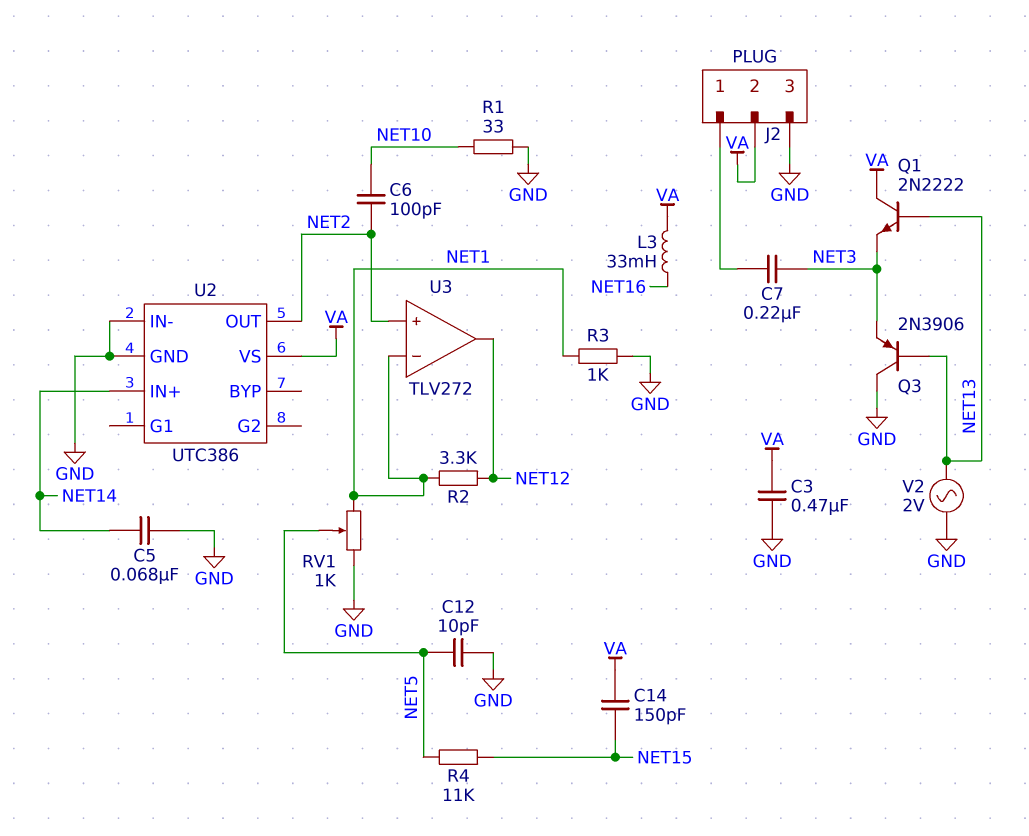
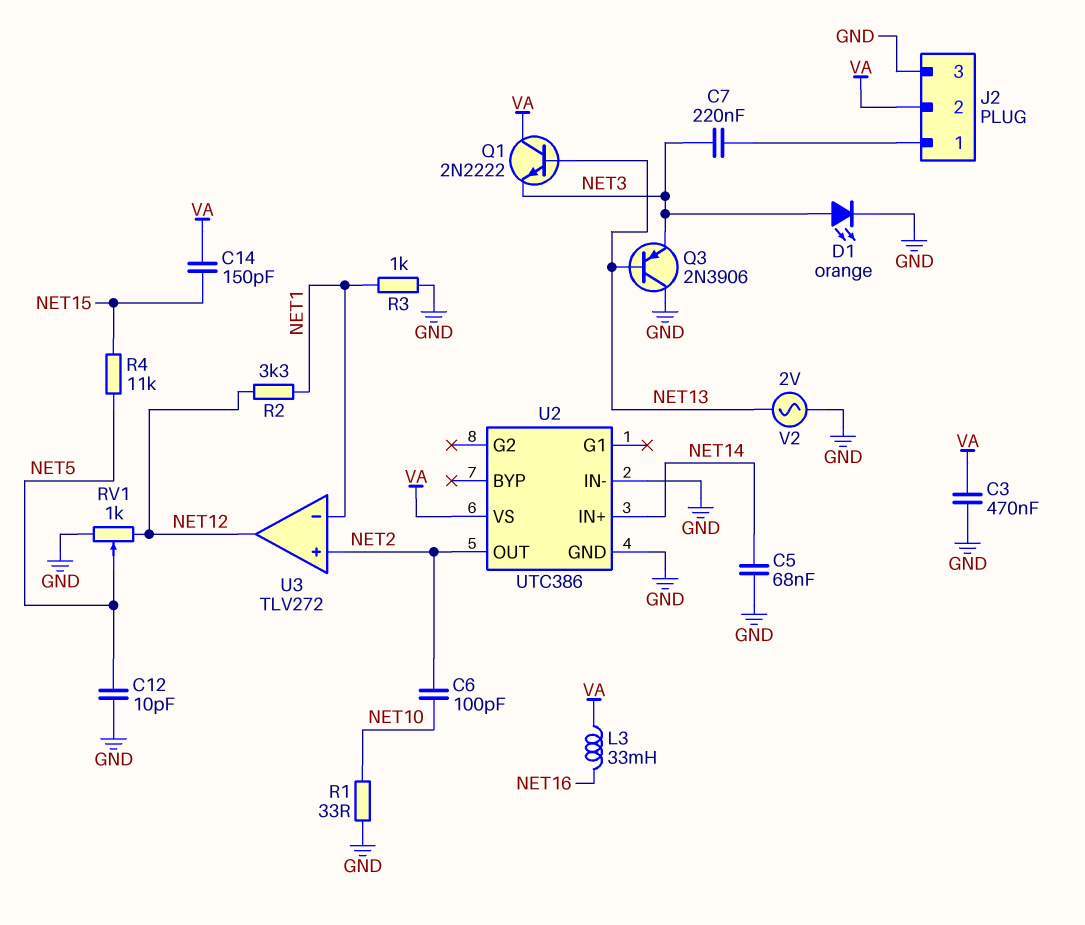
D1: none -> LED orange (A NET3, K GND)
RV1: 1k (GND, NET1, wiper NET5) -> 1k (GND, NET12, wiper NET5)

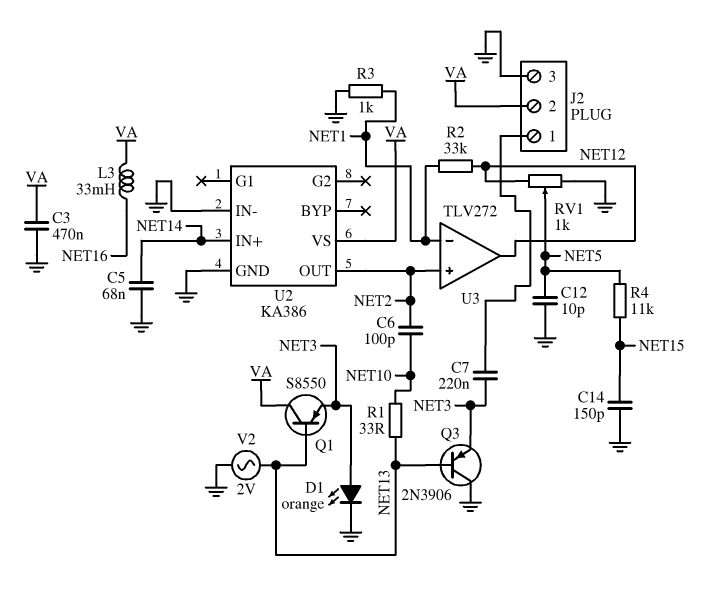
C14: 150pF (NET15, VA) -> 150pF (GND, NET15)
Q1: NPN 2N2222 (B NET13, C VA, E NET3) -> PNP S8550 (B NET13, C VA, E NET3)
R1: 33 (GND, NET10) -> 33 (NET10, NET13)
R2: 3.3k (NET1, NET12) -> 33k (NET1, NET12)
U2: UTC386 -> KA386

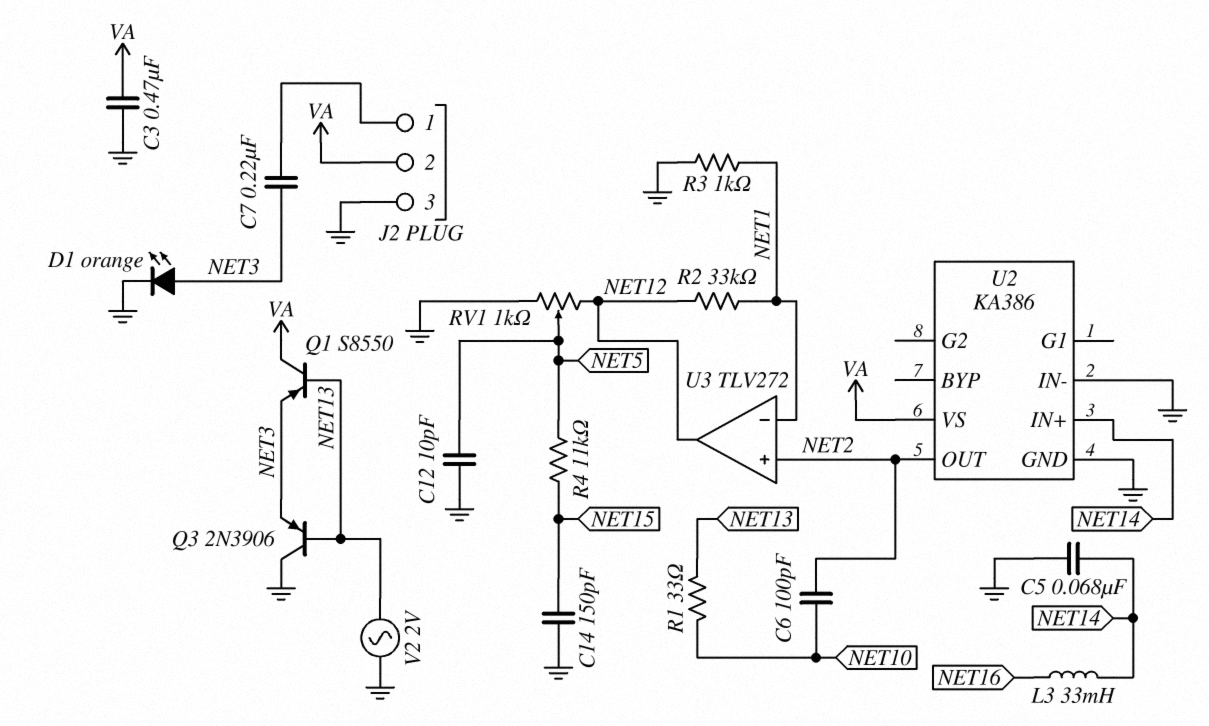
L3: 33mH (NET16, VA) -> 33mH (NET14, NET16)

